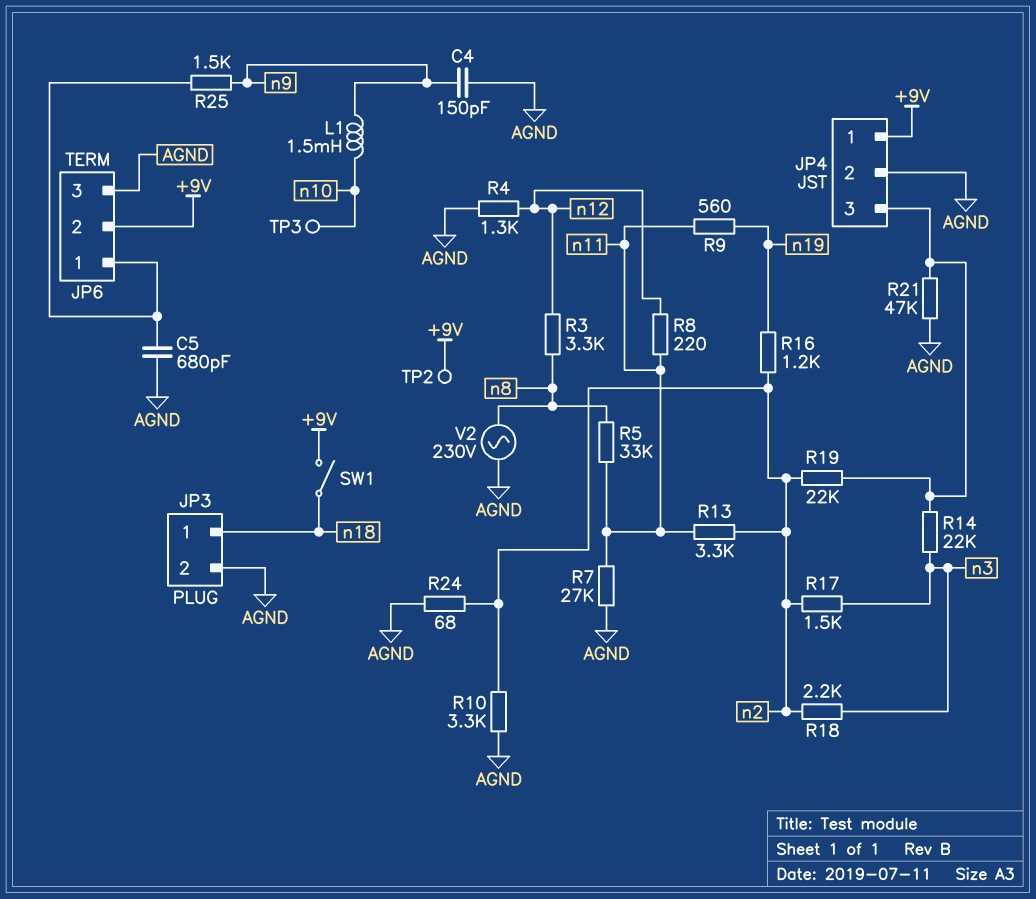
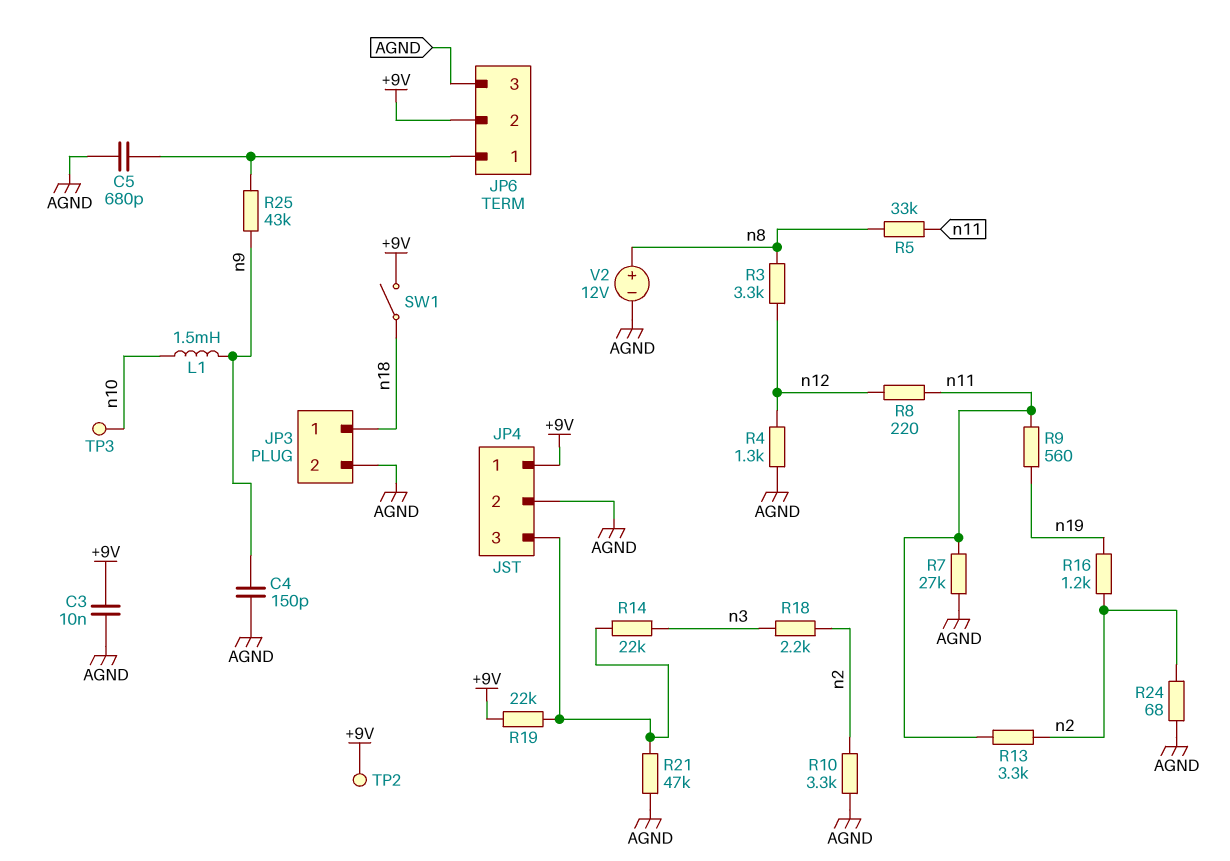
C3: none -> 10nF (+9V, AGND)
R17: 1.5k (n2, n3) -> none
R19: 22k (JP4/3, n2) -> 22k (+9V, JP4/3)
R25: 1.5k (JP6/1, n9) -> 43k (JP6/1, n9)
V2: AC 230V (AGND, n8) -> 12V (plus n8, minus AGND)

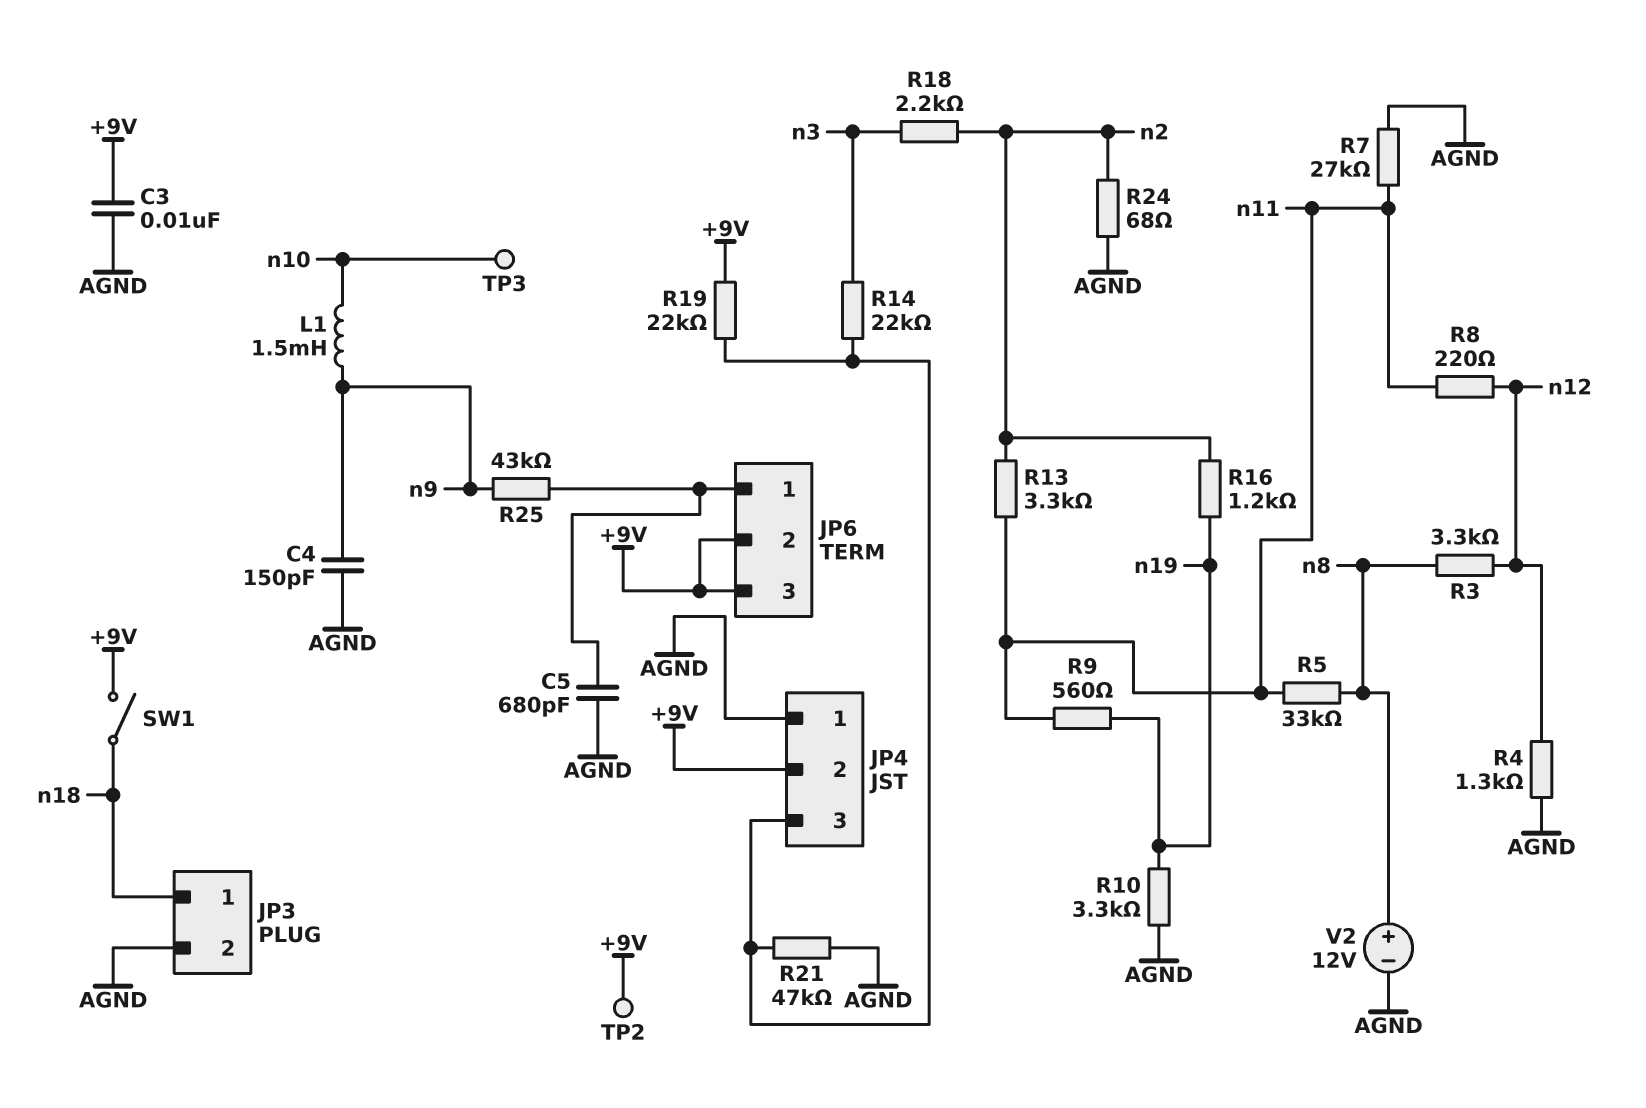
JP4 pin 1: +9V -> AGND
JP4 pin 2: AGND -> +9V
JP6 pin 3: AGND -> +9V
R10: 3.3k (AGND, n2) -> 3.3k (AGND, n19)

